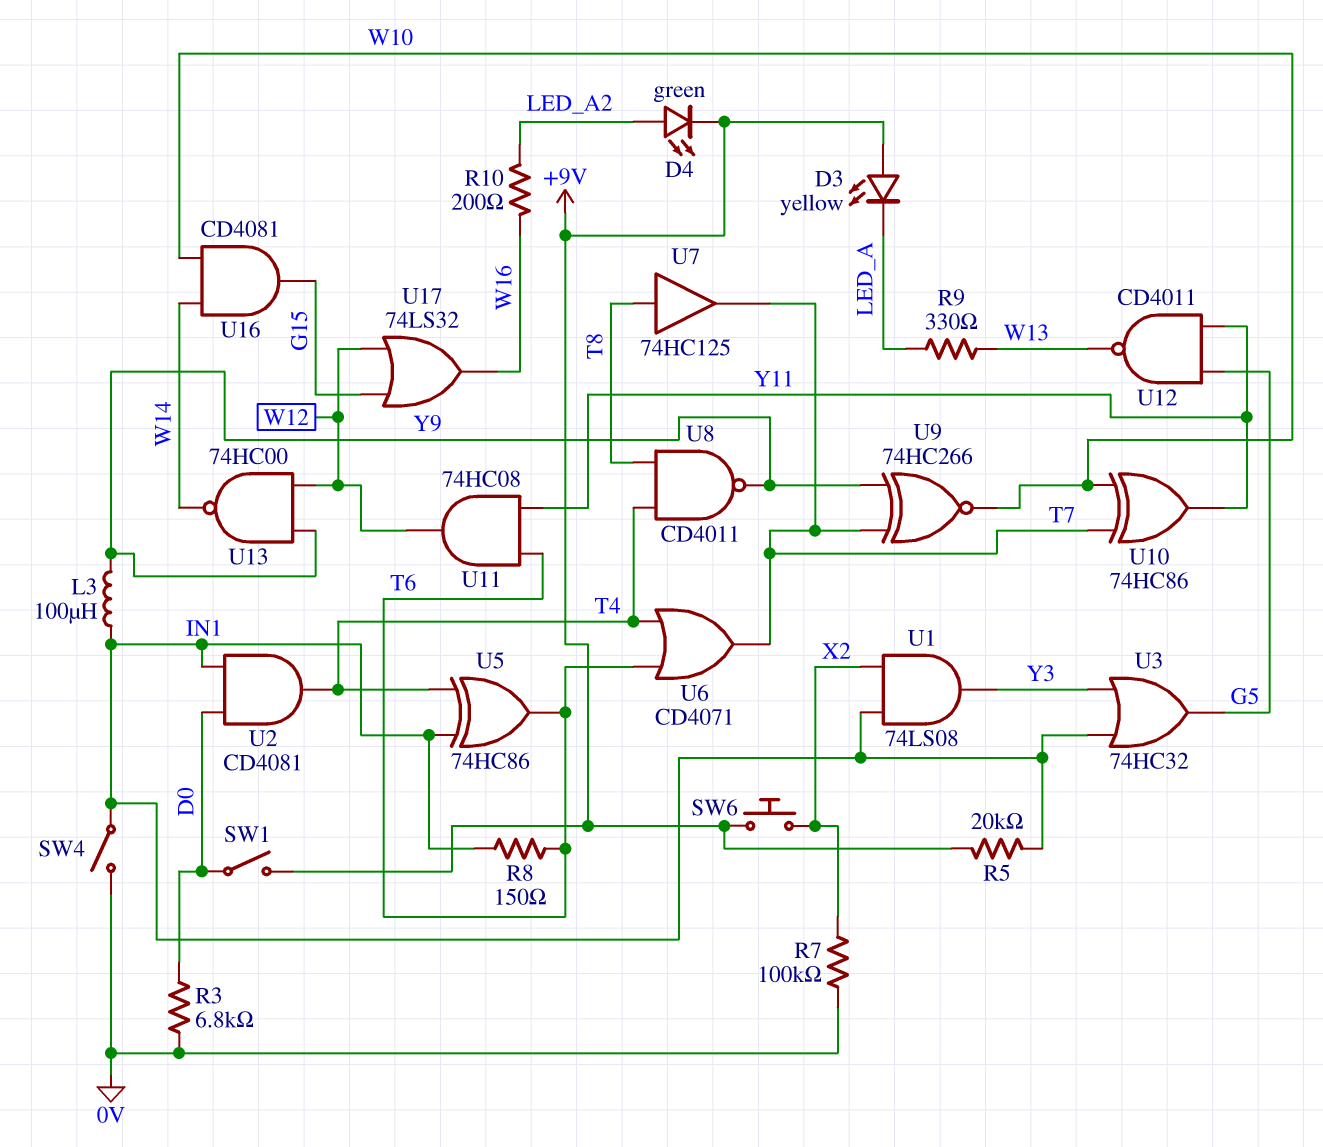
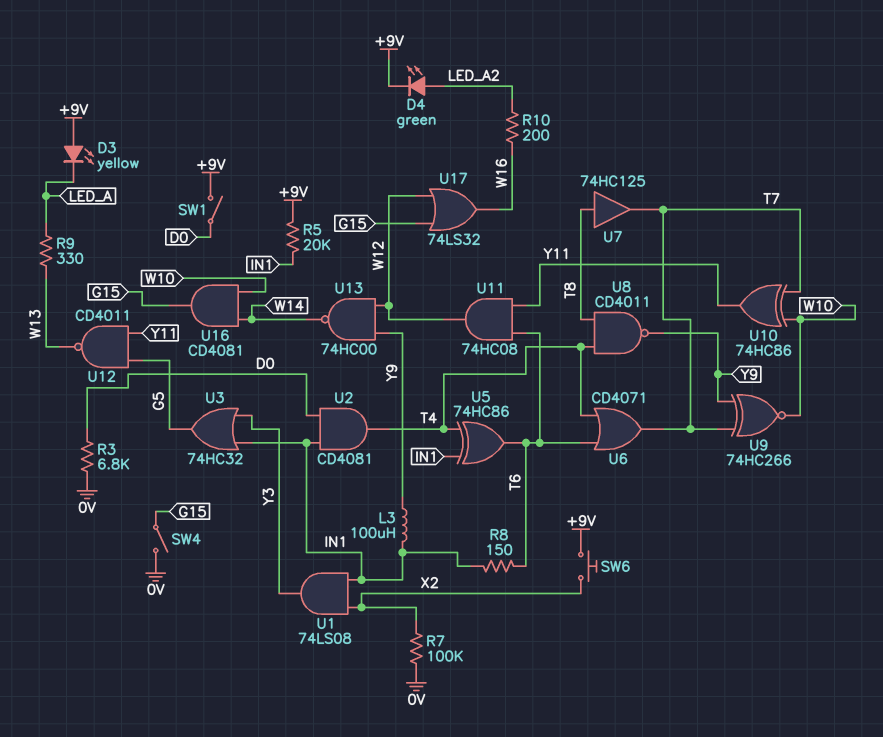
SW4: switch (0V, IN1) -> switch (0V, G15)

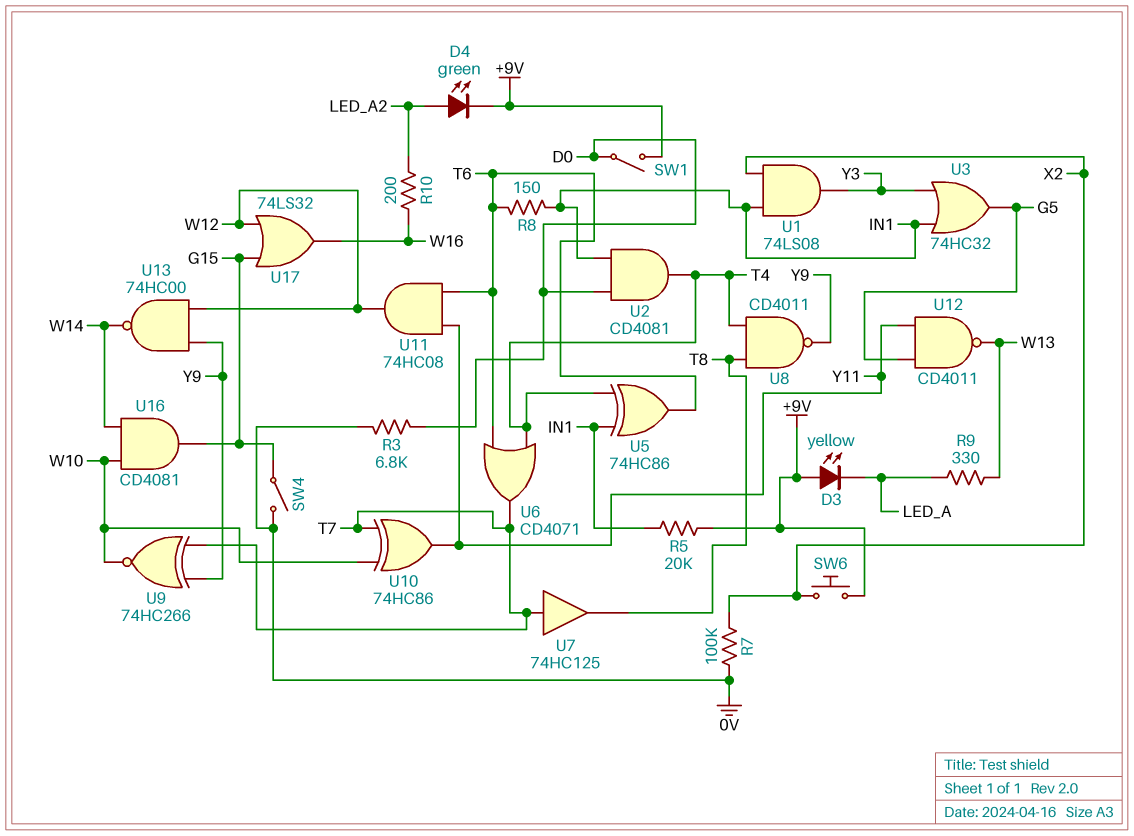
L3: 100uH (IN1, Y9) -> none
U7: buffer 74HC125 (in T8, out T7) -> buffer 74HC125 (in T7, out T8)

